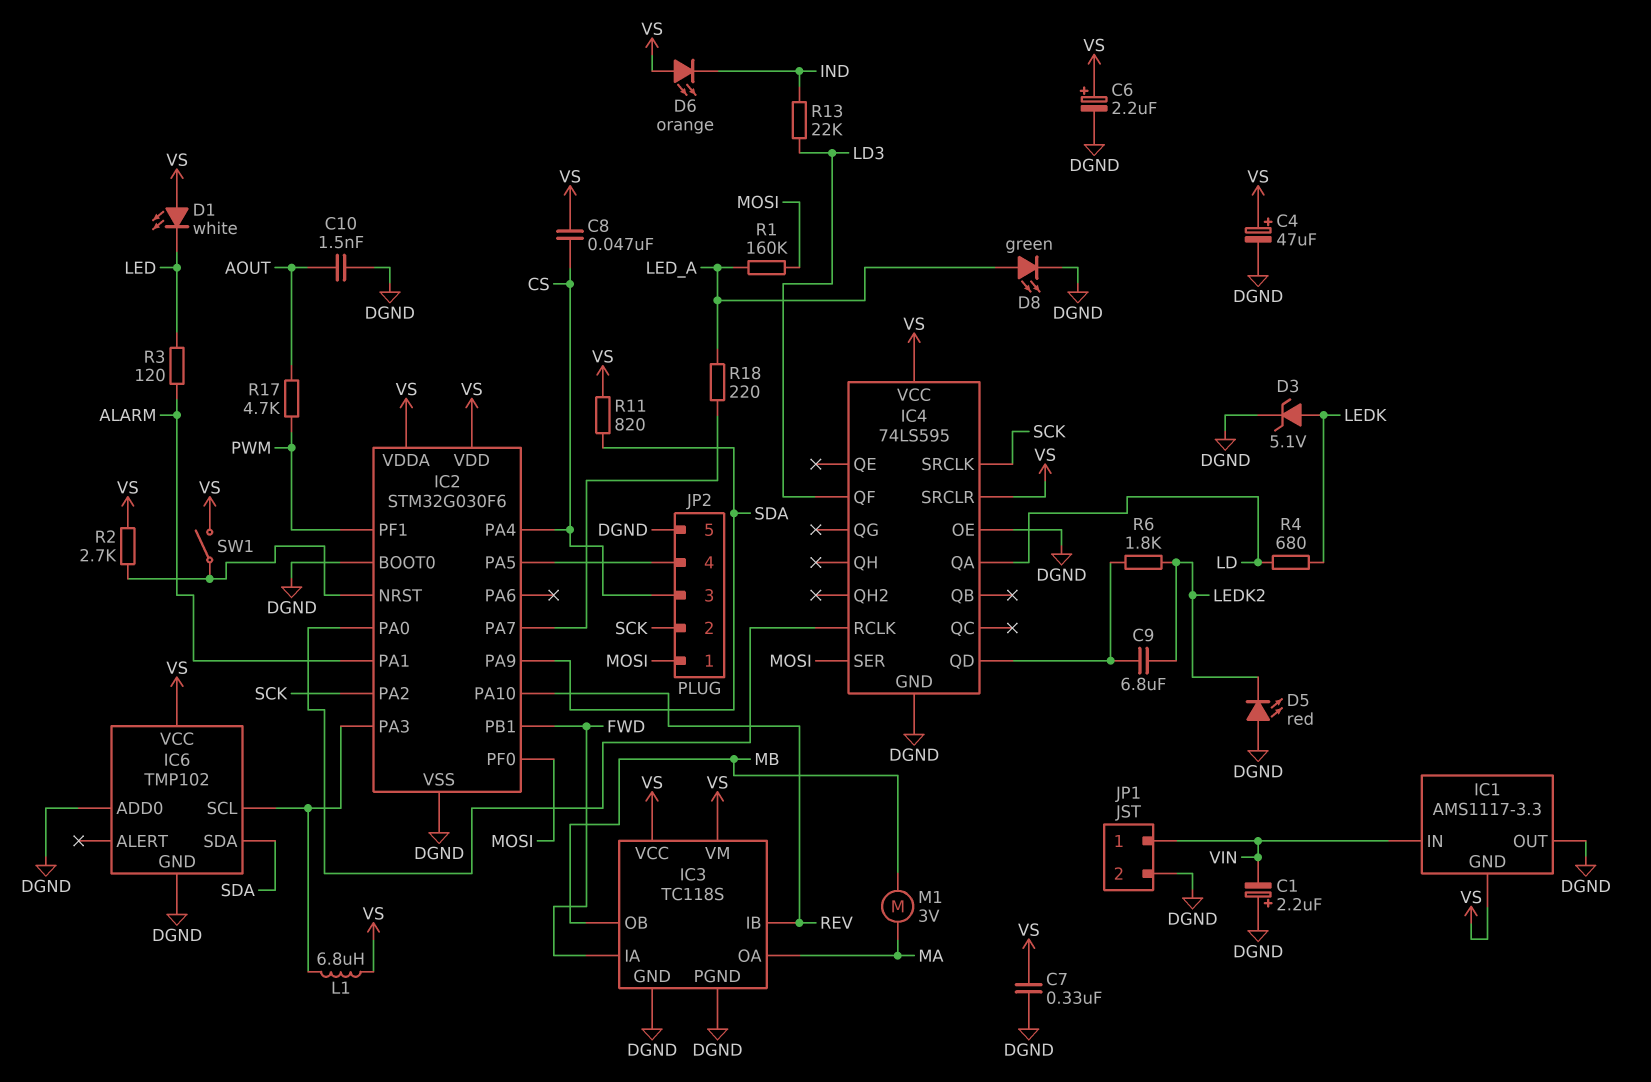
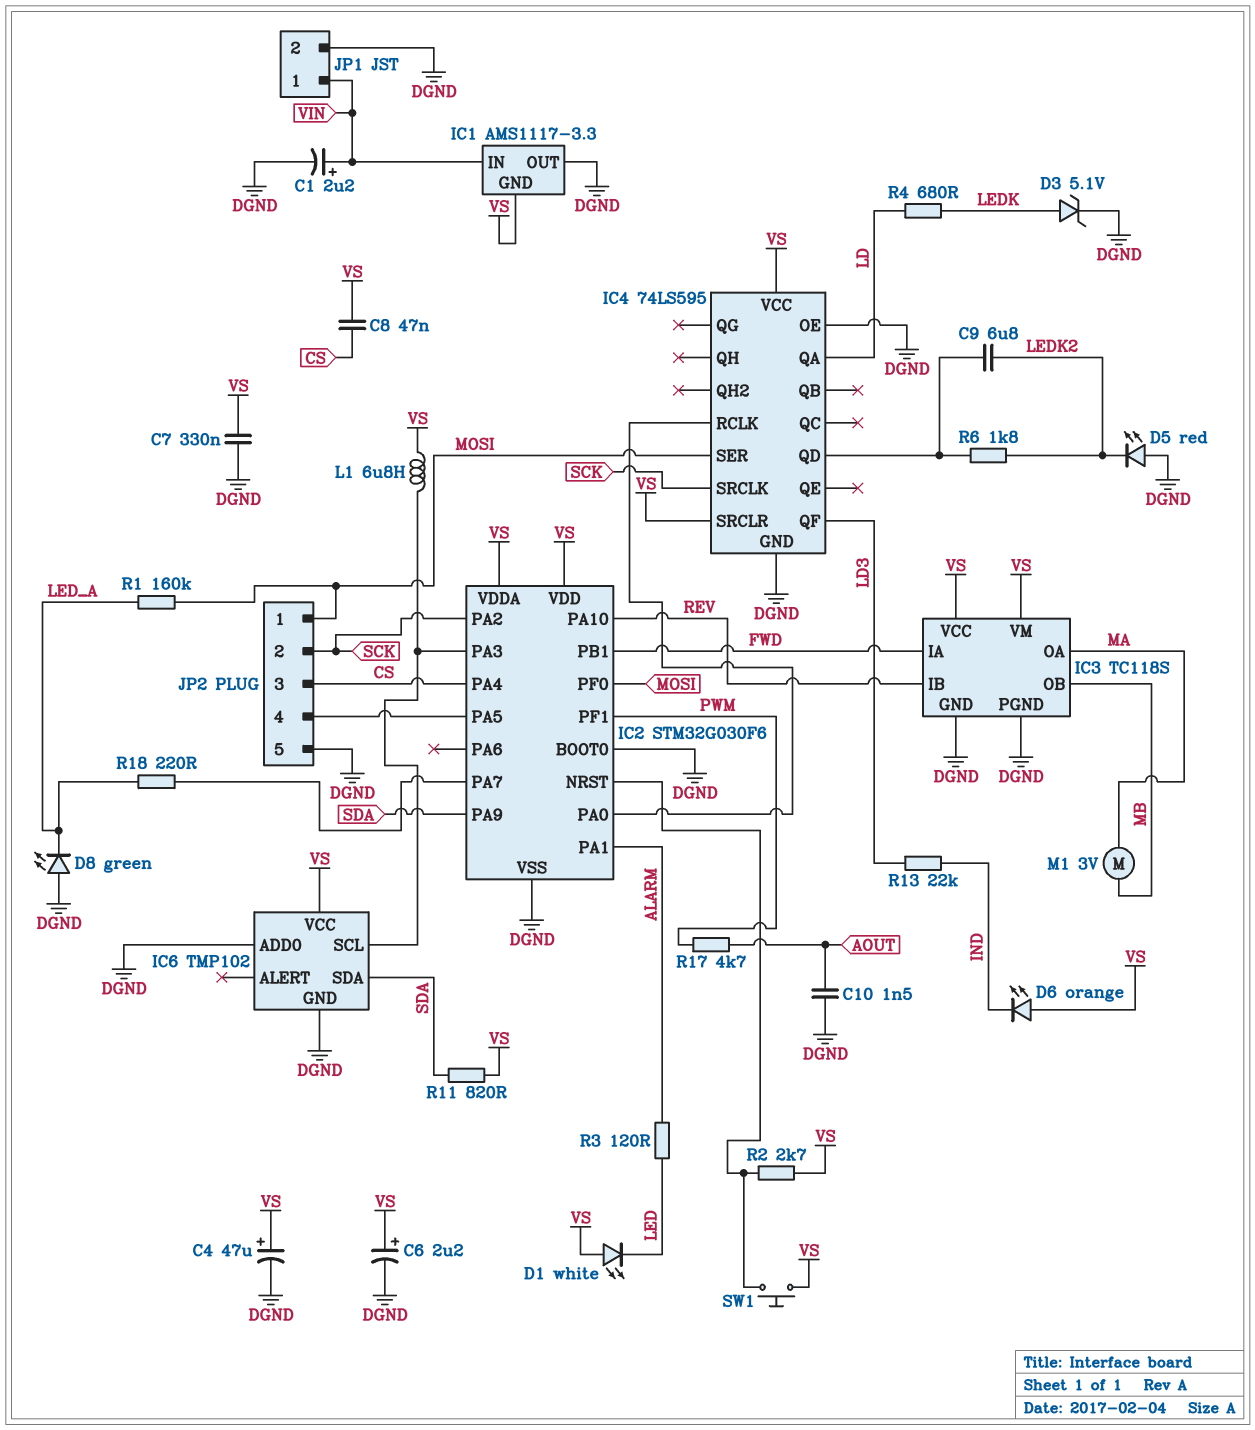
C1: 2.2uF (plus DGND, minus VIN) -> 2.2uF (plus VIN, minus DGND)
D8: LED green (A LED_A, K DGND) -> LED green (A DGND, K LED_A)
SW1: switch (IC2/NRST, VS) -> button (IC2/NRST, VS)

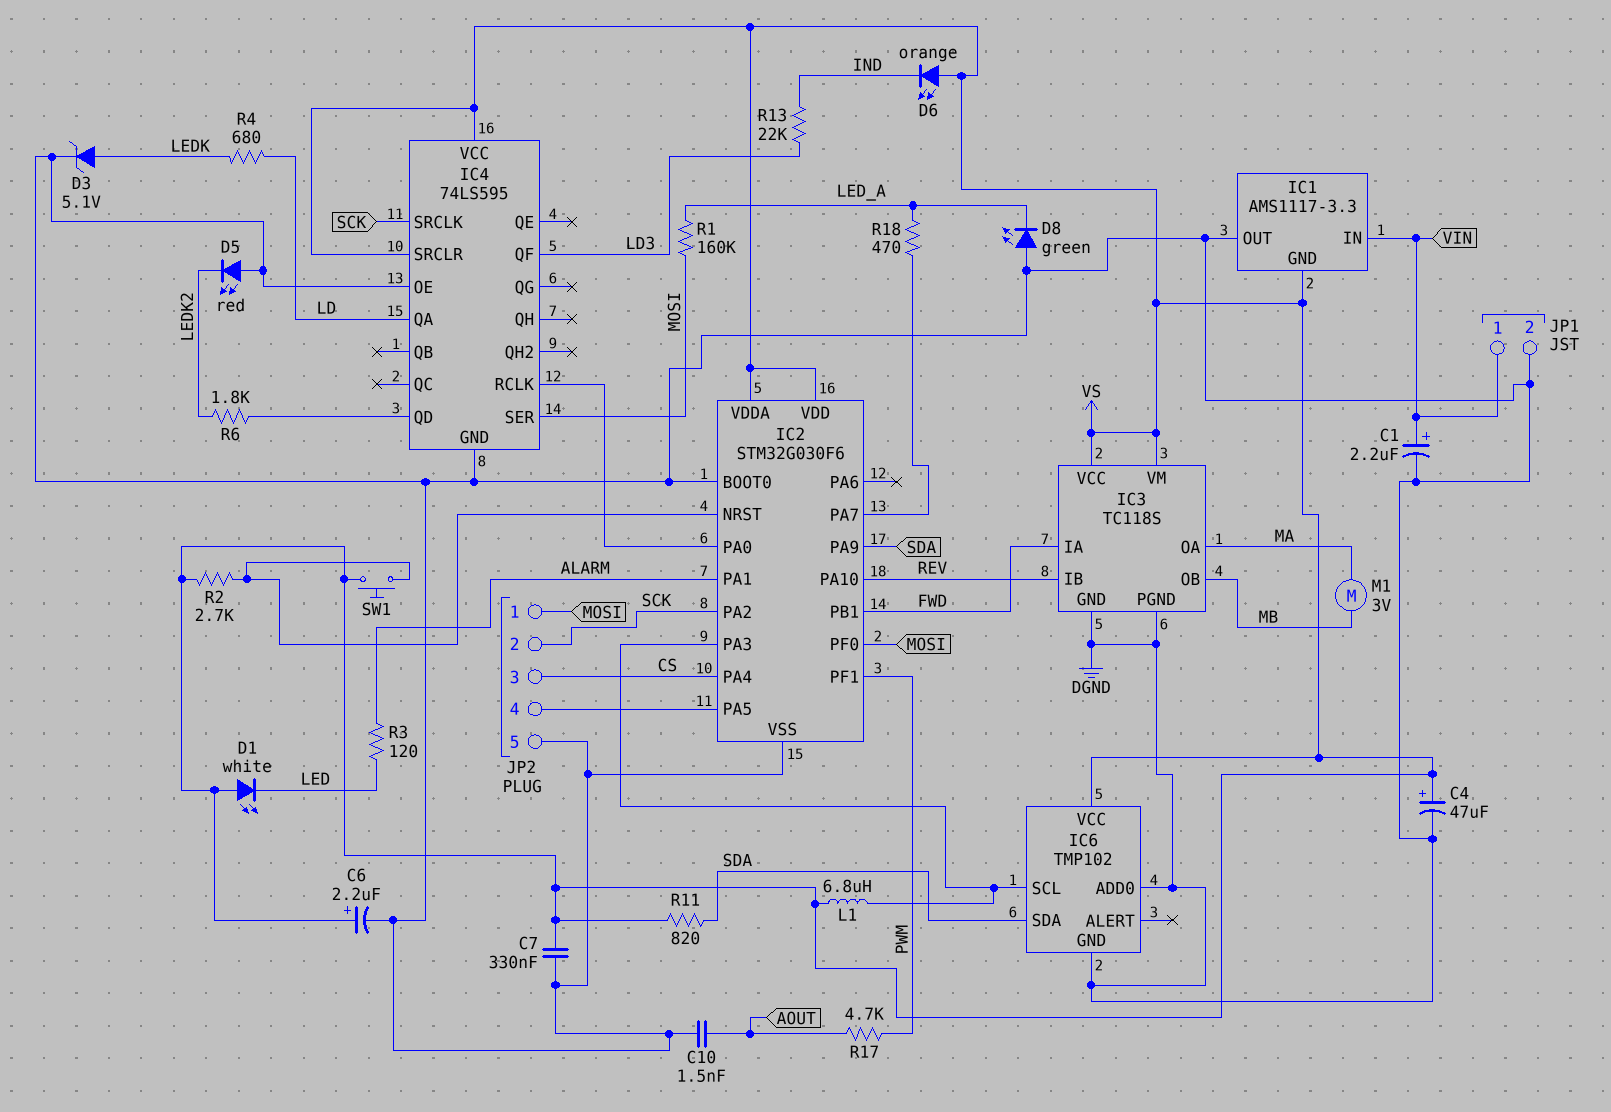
C8: 47nF (CS, VS) -> none
C9: 6.8uF (IC4/QD, LEDK2) -> none
R18: 220 (IC2/PA7, LED_A) -> 470 (IC2/PA7, LED_A)

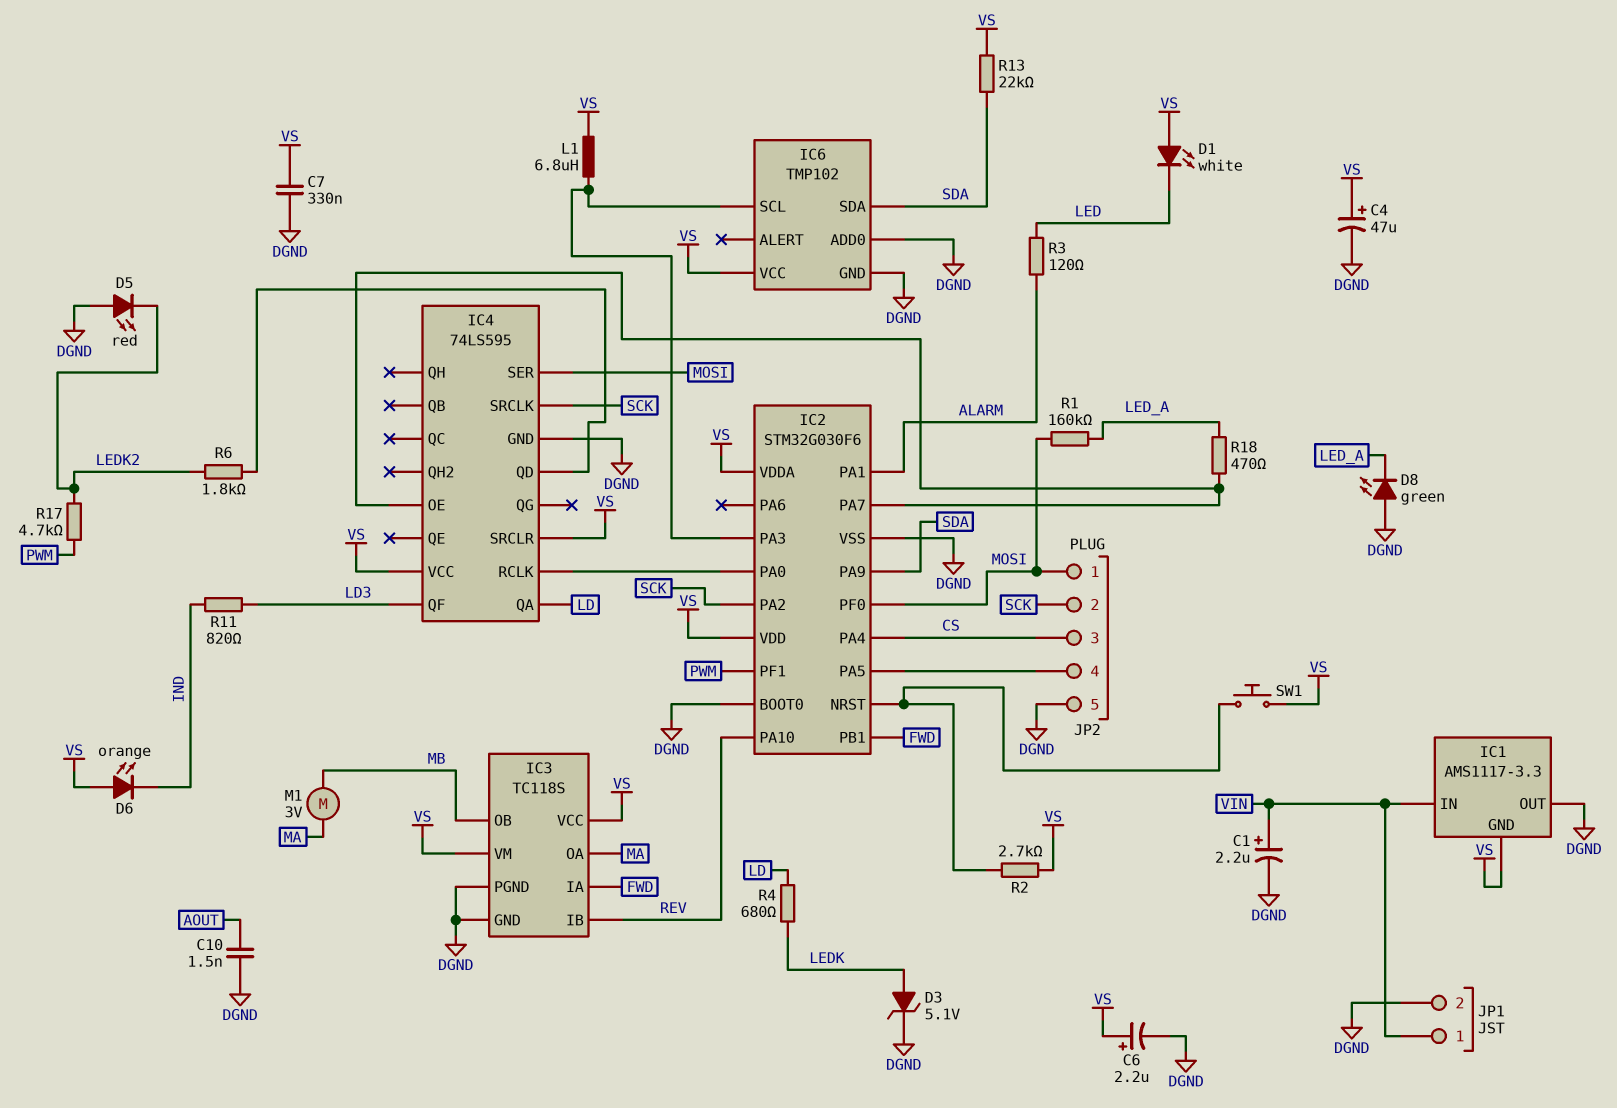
IC4 pin OE: DGND -> IC2/PA7
R11: 820 (SDA, VS) -> 820 (IND, LD3)
R13: 22k (IND, LD3) -> 22k (SDA, VS)
R17: 4.7k (AOUT, PWM) -> 4.7k (LEDK2, PWM)

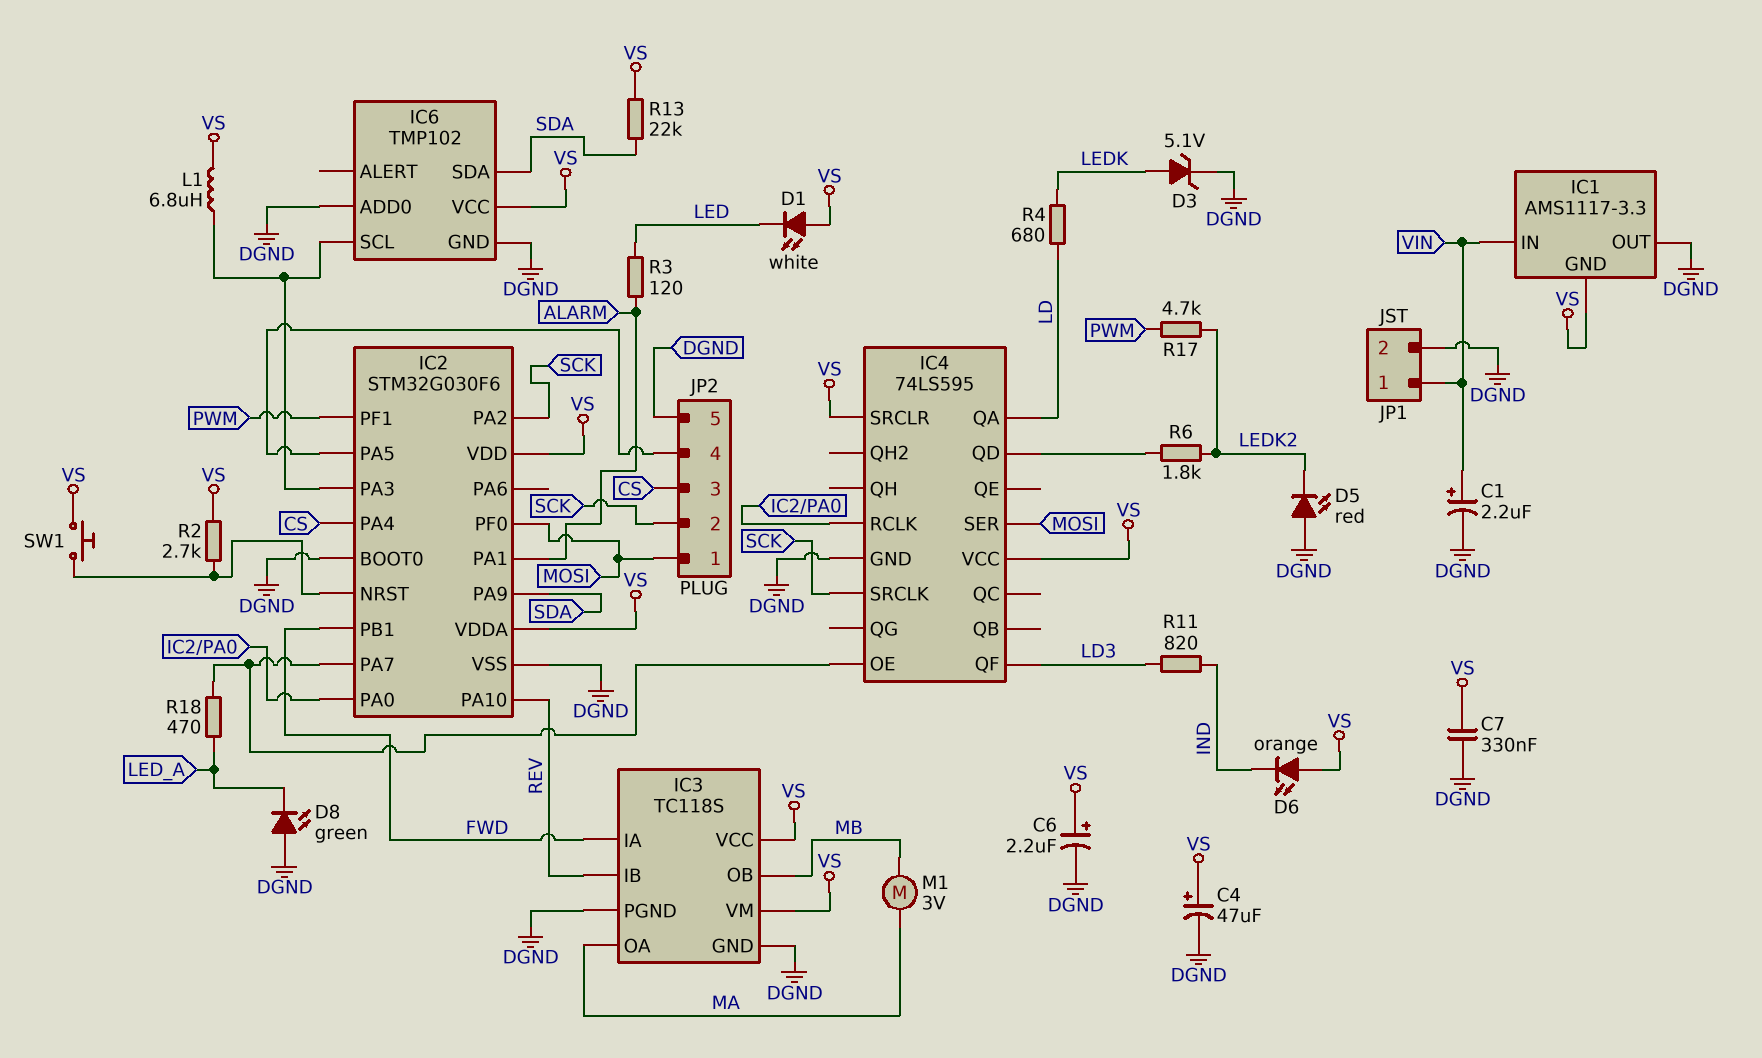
C10: 1.5nF (AOUT, DGND) -> none
R1: 160k (LED_A, MOSI) -> none

